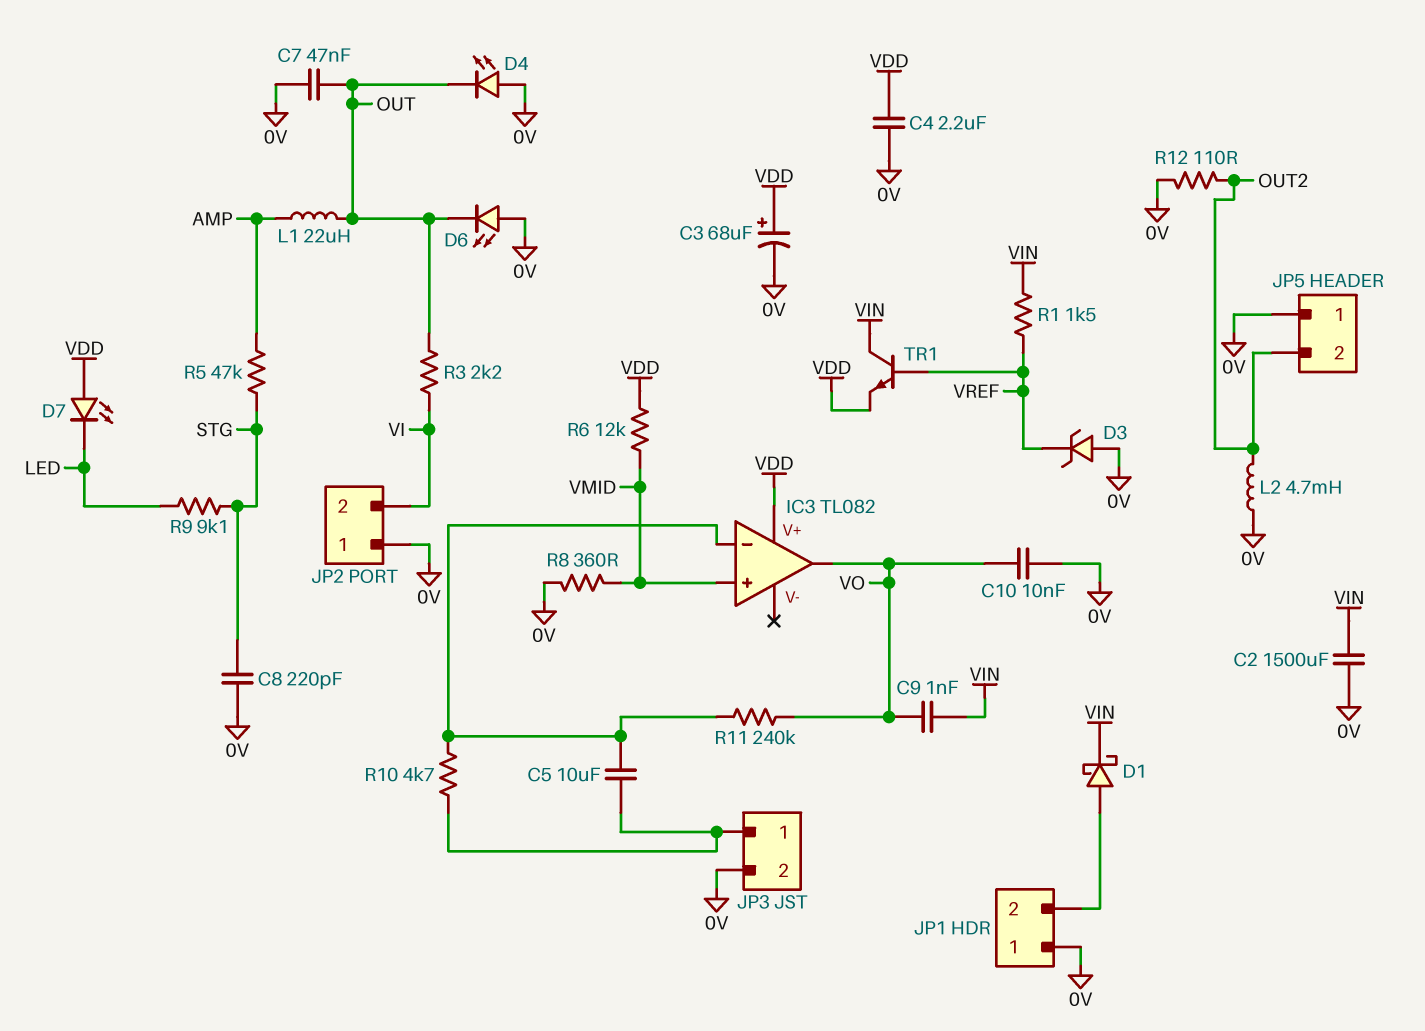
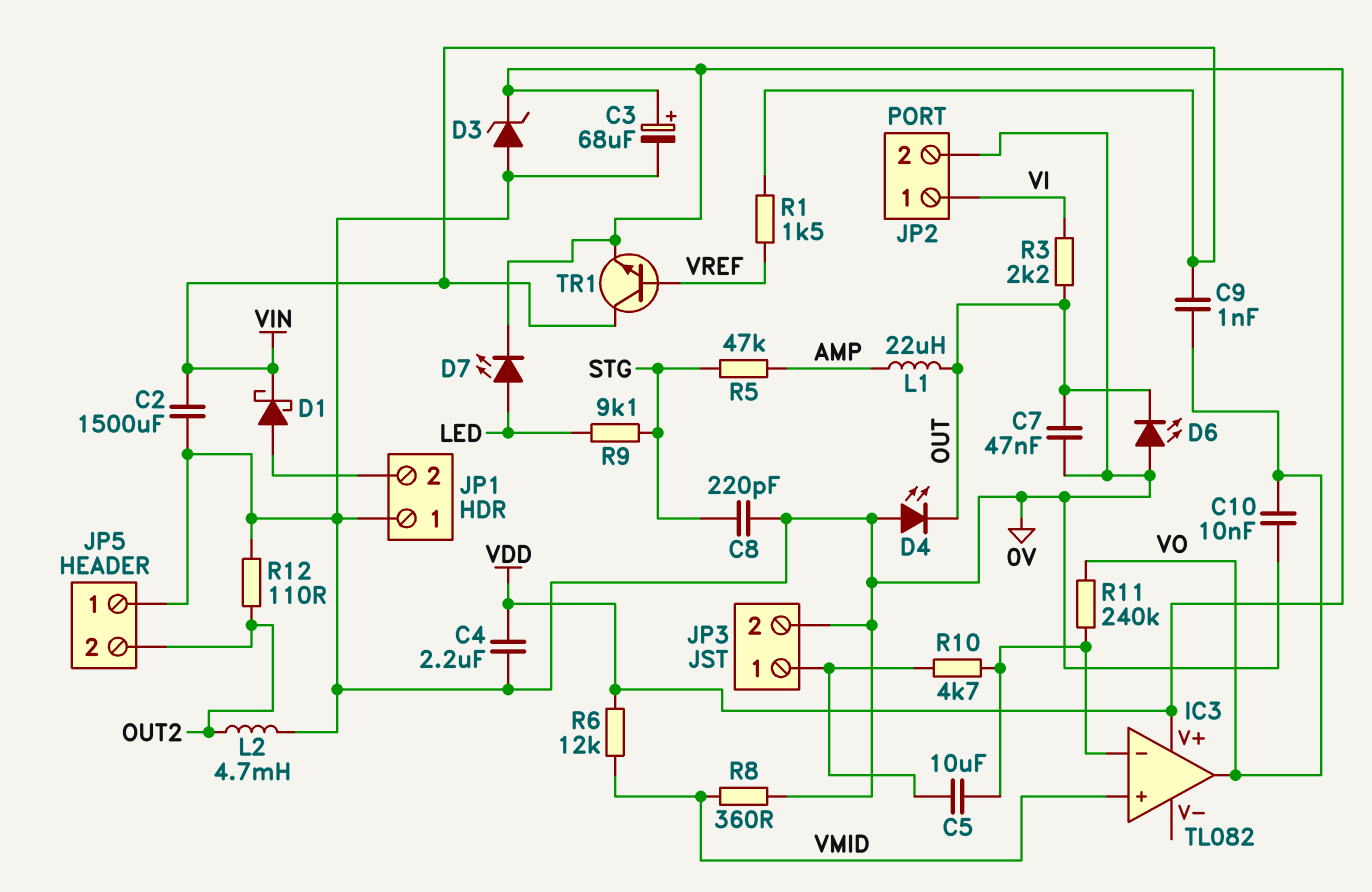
D3: zener (A 0V, K VREF) -> zener (A 0V, K VDD)
D7: LED (A VDD, K LED) -> LED (A LED, K VDD)
JP2 pin 1: 0V -> VI
JP2 pin 2: VI -> 0V

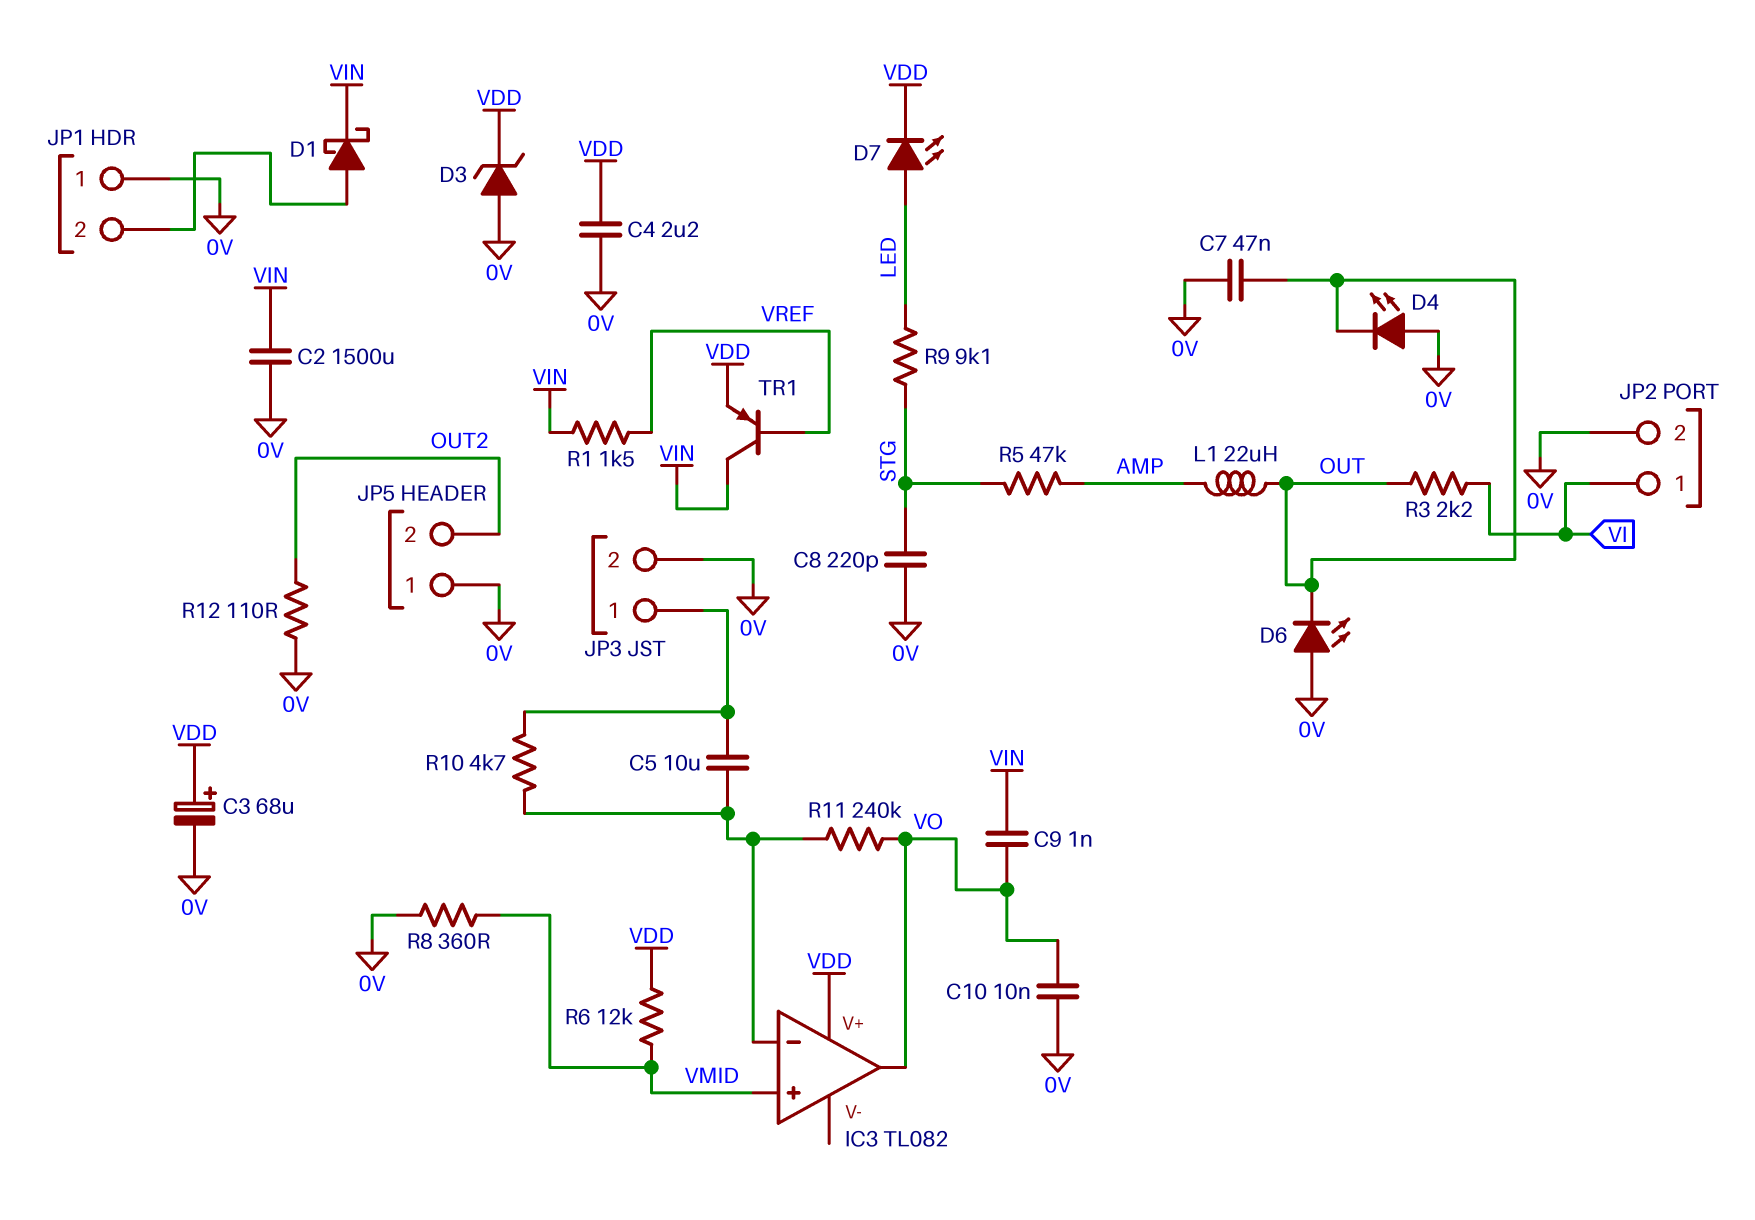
L2: 4.7mH (0V, OUT2) -> none
TR1: NPN (B VREF, C VIN, E VDD) -> PNP (B VREF, C VIN, E VDD)

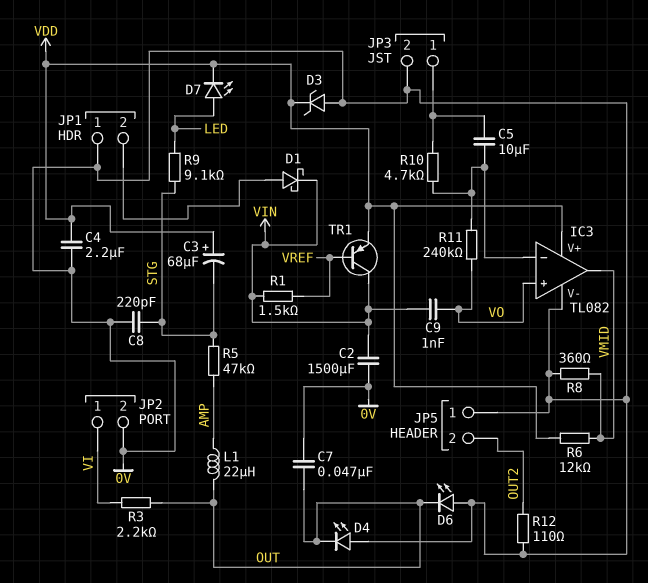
C3: 68uF (plus VDD, minus 0V) -> 68uF (plus VDD, minus STG)
C10: 10nF (0V, VO) -> none
IC3 pin V-: none -> 0V
IC3 pin in+: VMID -> VO
IC3 pin out: VO -> VMID

